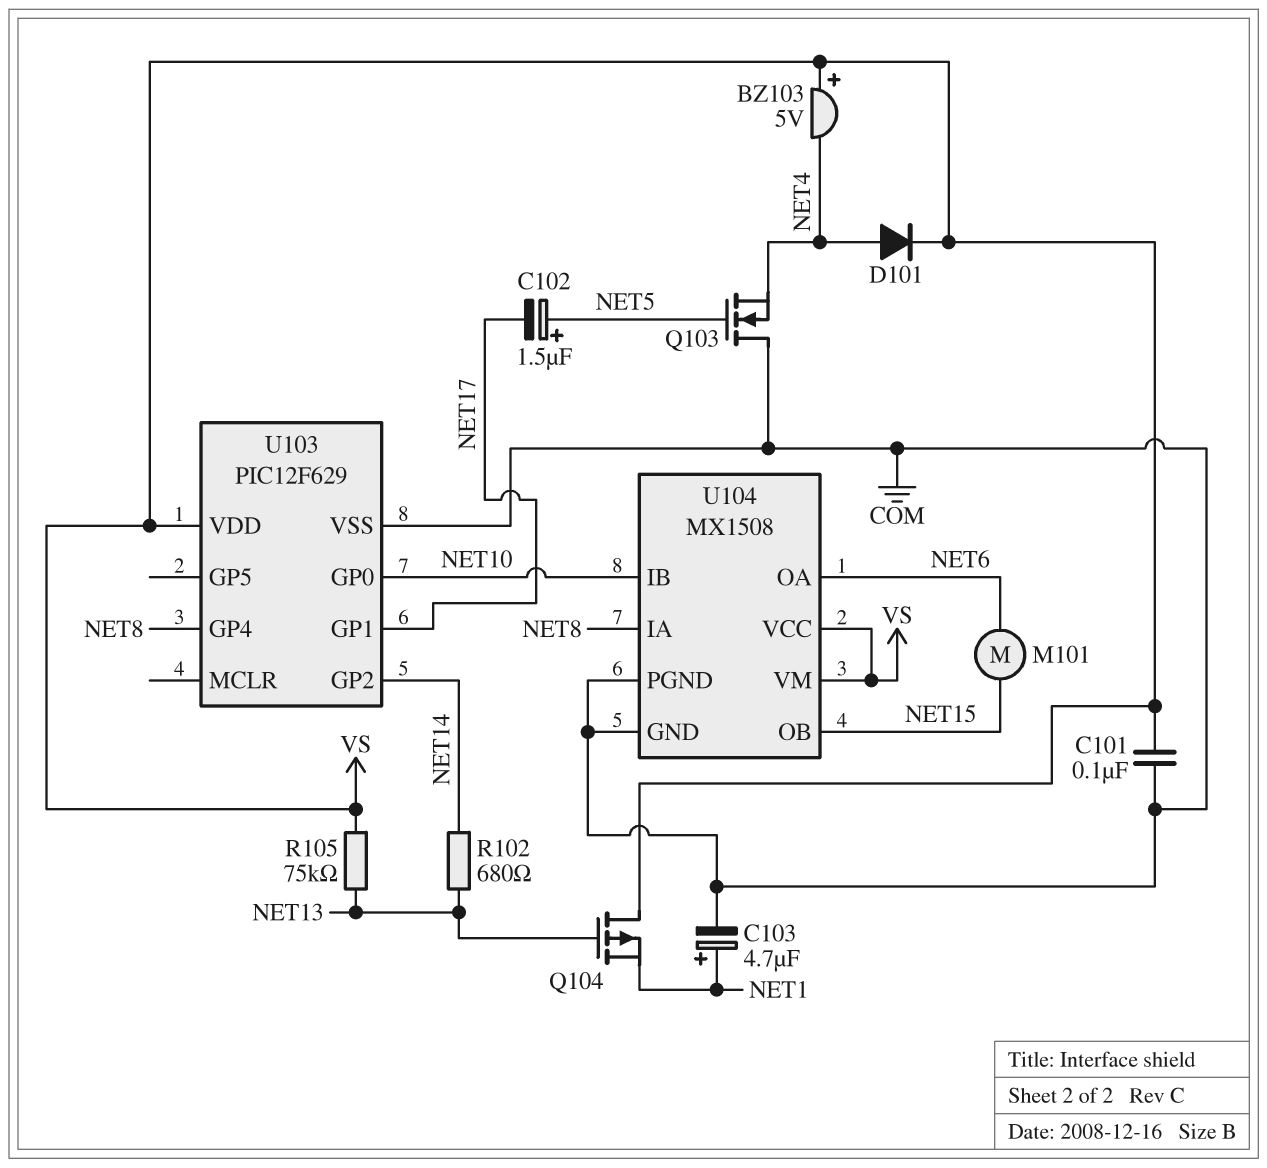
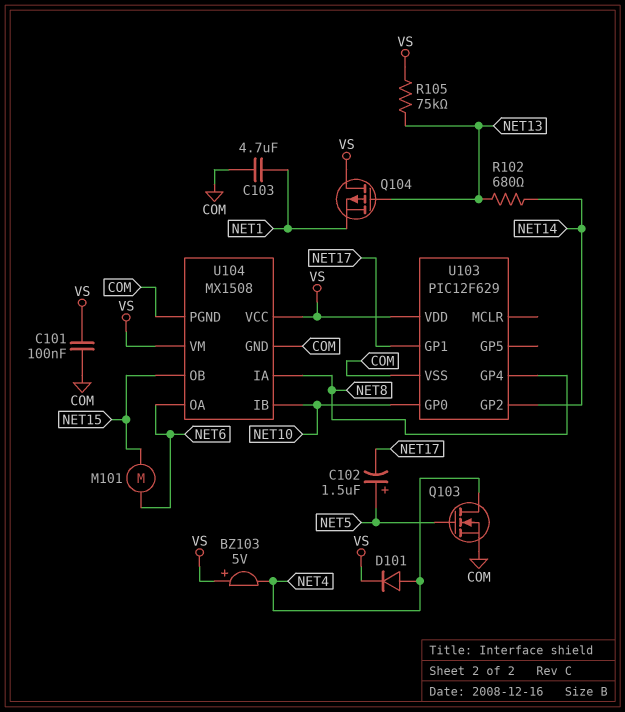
C103: 4.7uF (plus NET1, minus COM) -> 4.7uF (COM, NET1)
Q103: NMOS (G NET5, D COM, S NET4) -> NMOS (G NET5, D NET4, S COM)

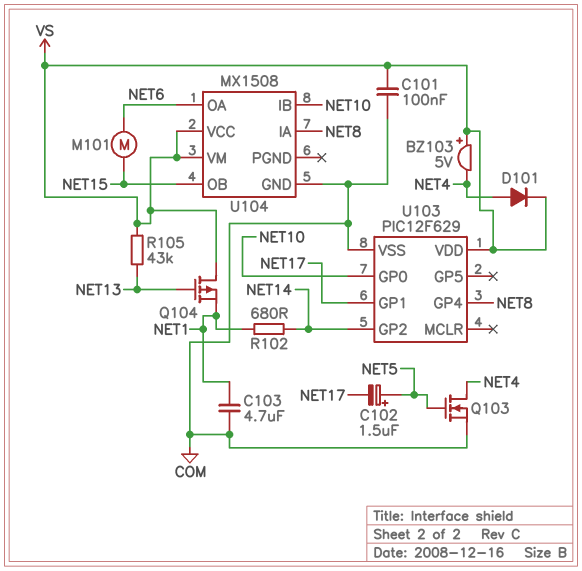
R102: 680 (NET13, NET14) -> 680 (NET1, NET14)
R105: 75k (NET13, VS) -> 43k (NET13, VS)
U104 pin PGND: COM -> none

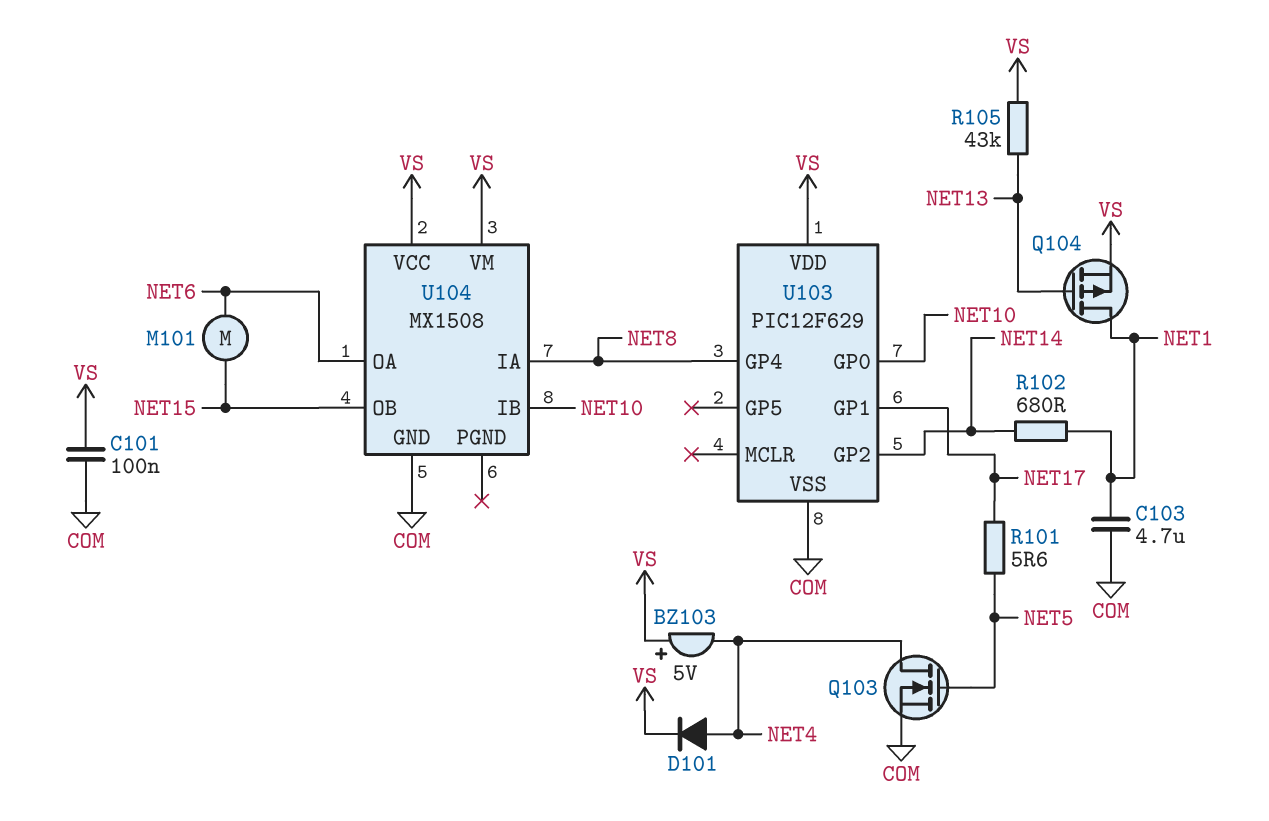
C102: 1.5uF (plus NET5, minus NET17) -> none
Q104: PMOS (G NET13, D VS, S NET1) -> PMOS (G NET13, D NET1, S VS)
R101: none -> 5.6 (NET5, NET17)

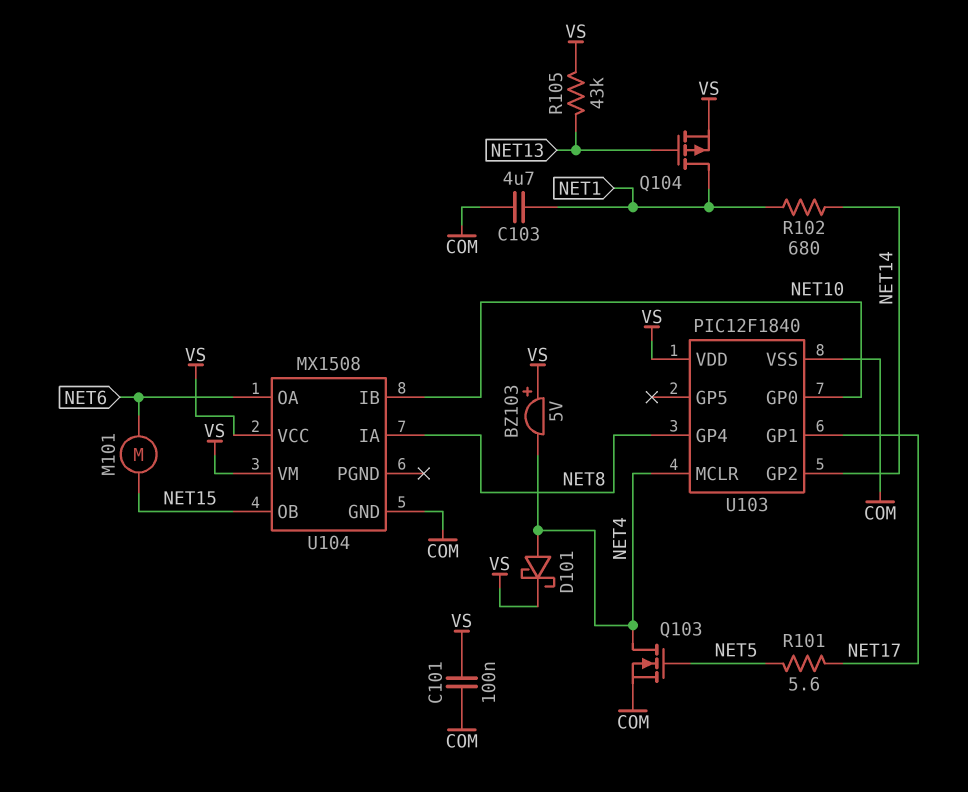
D101: diode (A NET4, K VS) -> schottky (A NET4, K VS)
U103: PIC12F629 -> PIC12F1840
U103 pin MCLR: none -> NET4

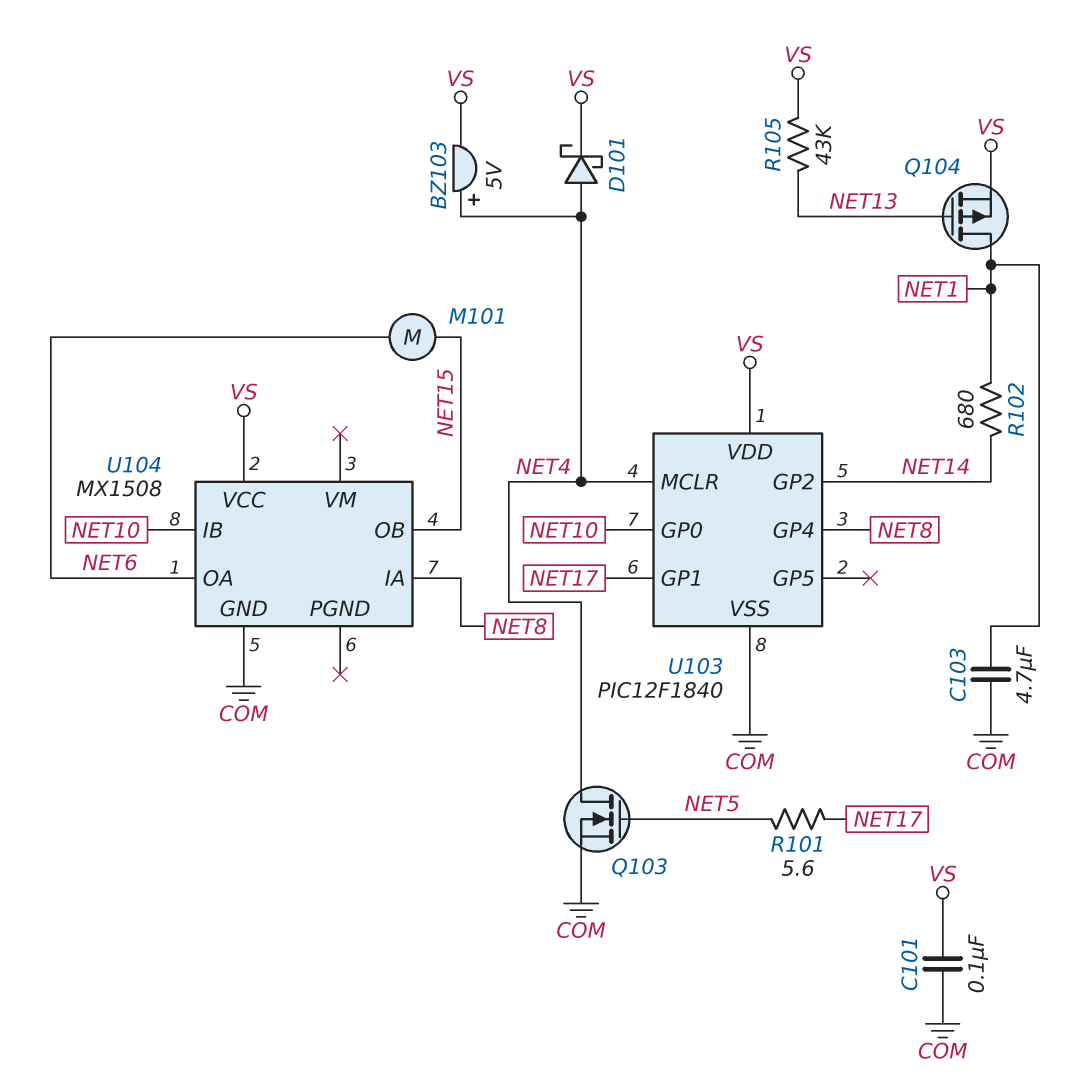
BZ103: buzzer 5V (plus VS, minus NET4) -> buzzer 5V (plus NET4, minus VS)
U104 pin VM: VS -> none

